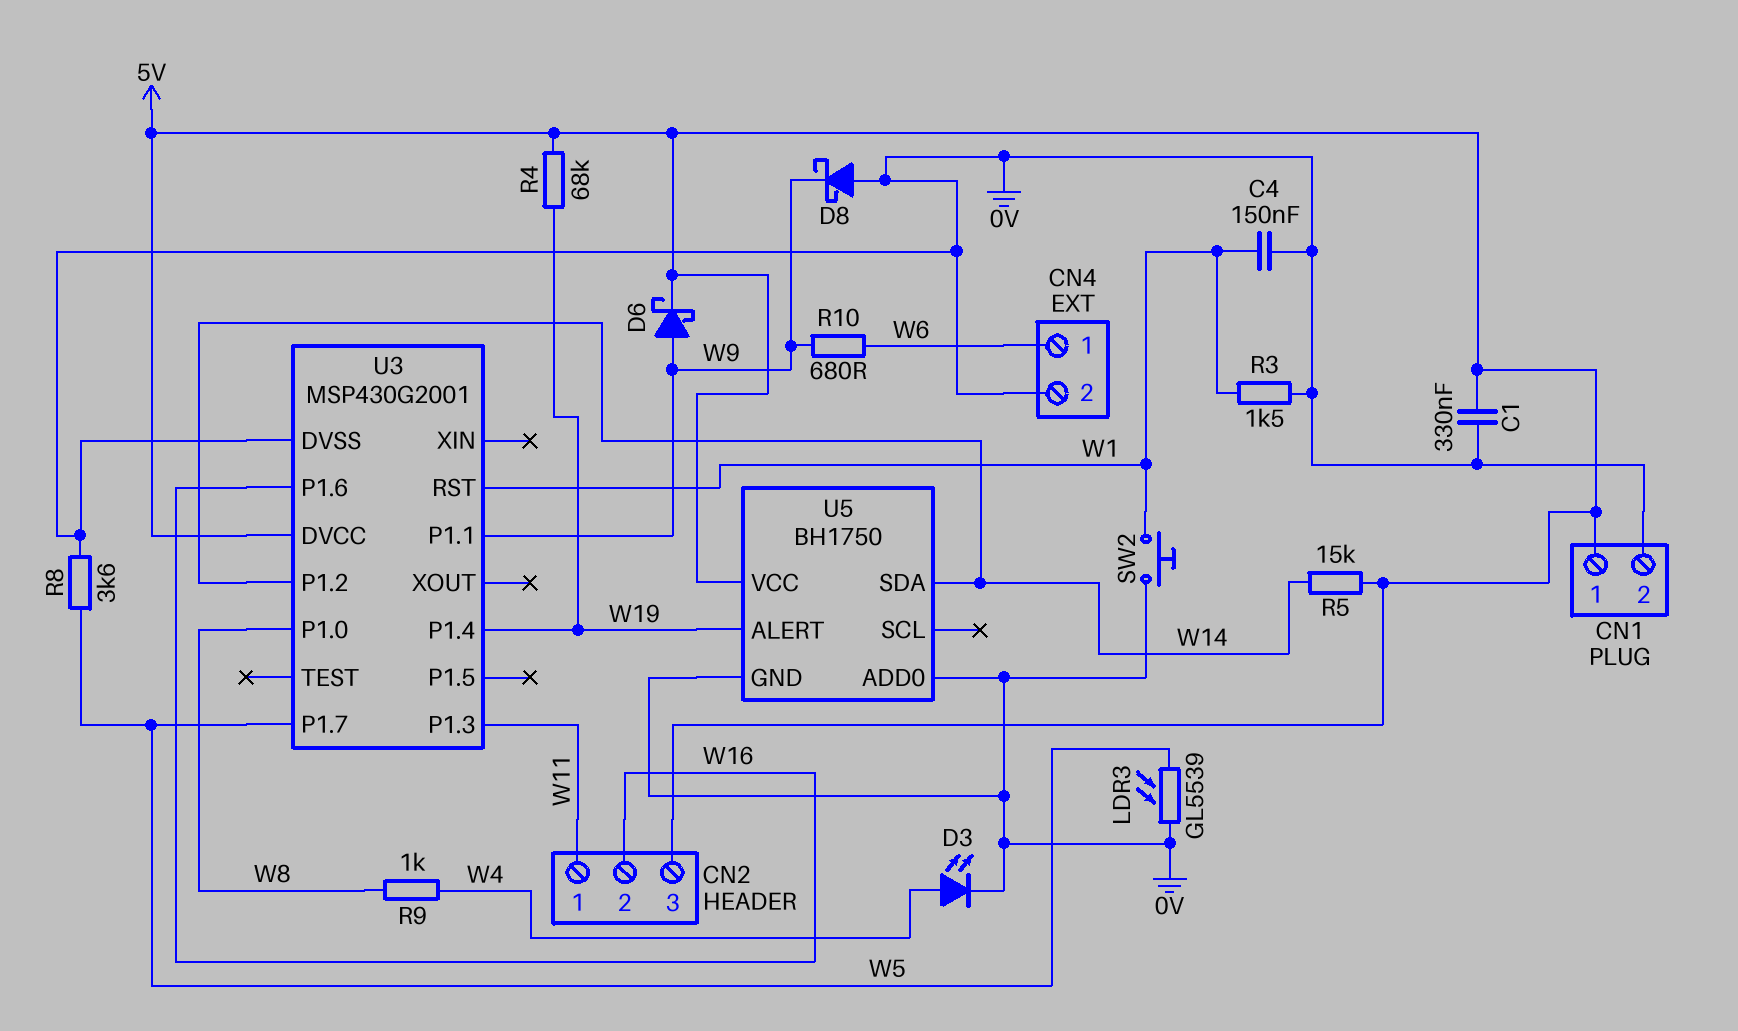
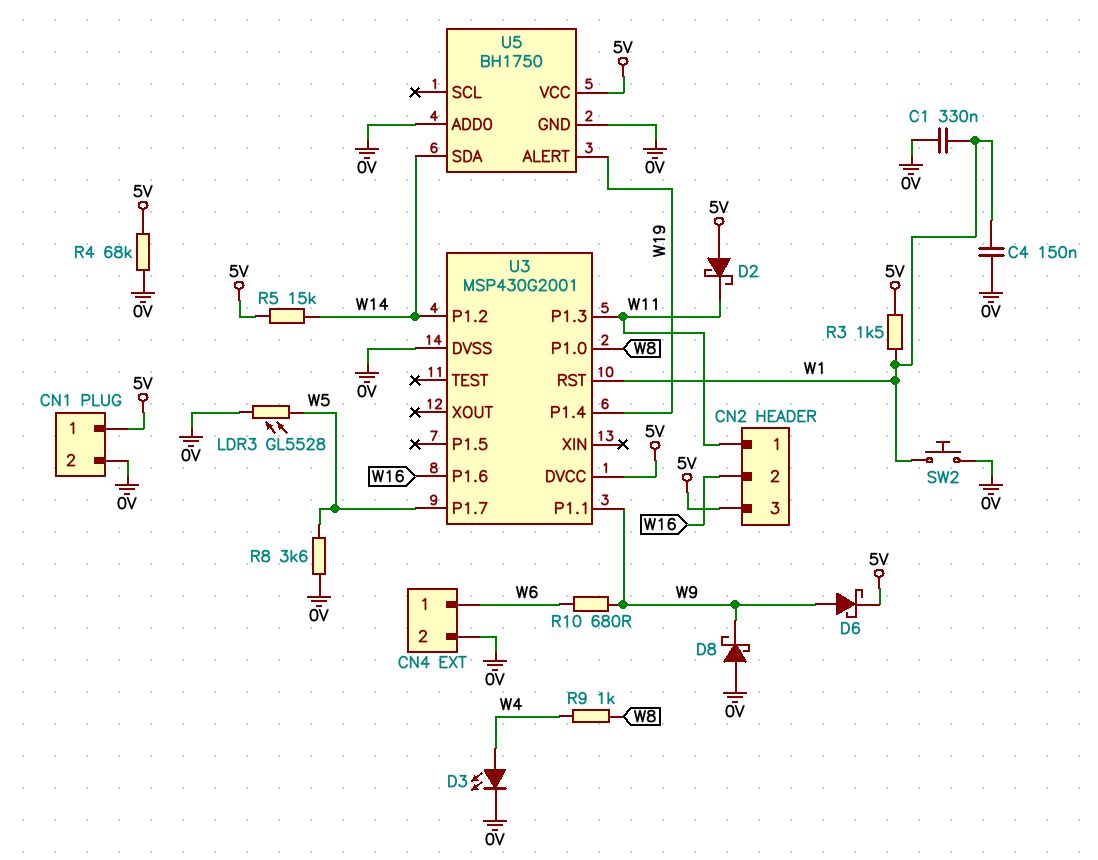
C1: 330nF (0V, 5V) -> 330nF (0V, W1)
D2: none -> schottky (A 5V, K W11)
LDR3: GL5539 (0V, W5) -> GL5528 (0V, W5)
R3: 1.5k (0V, W1) -> 1.5k (5V, W1)
R4: 68k (5V, W19) -> 68k (0V, 5V)

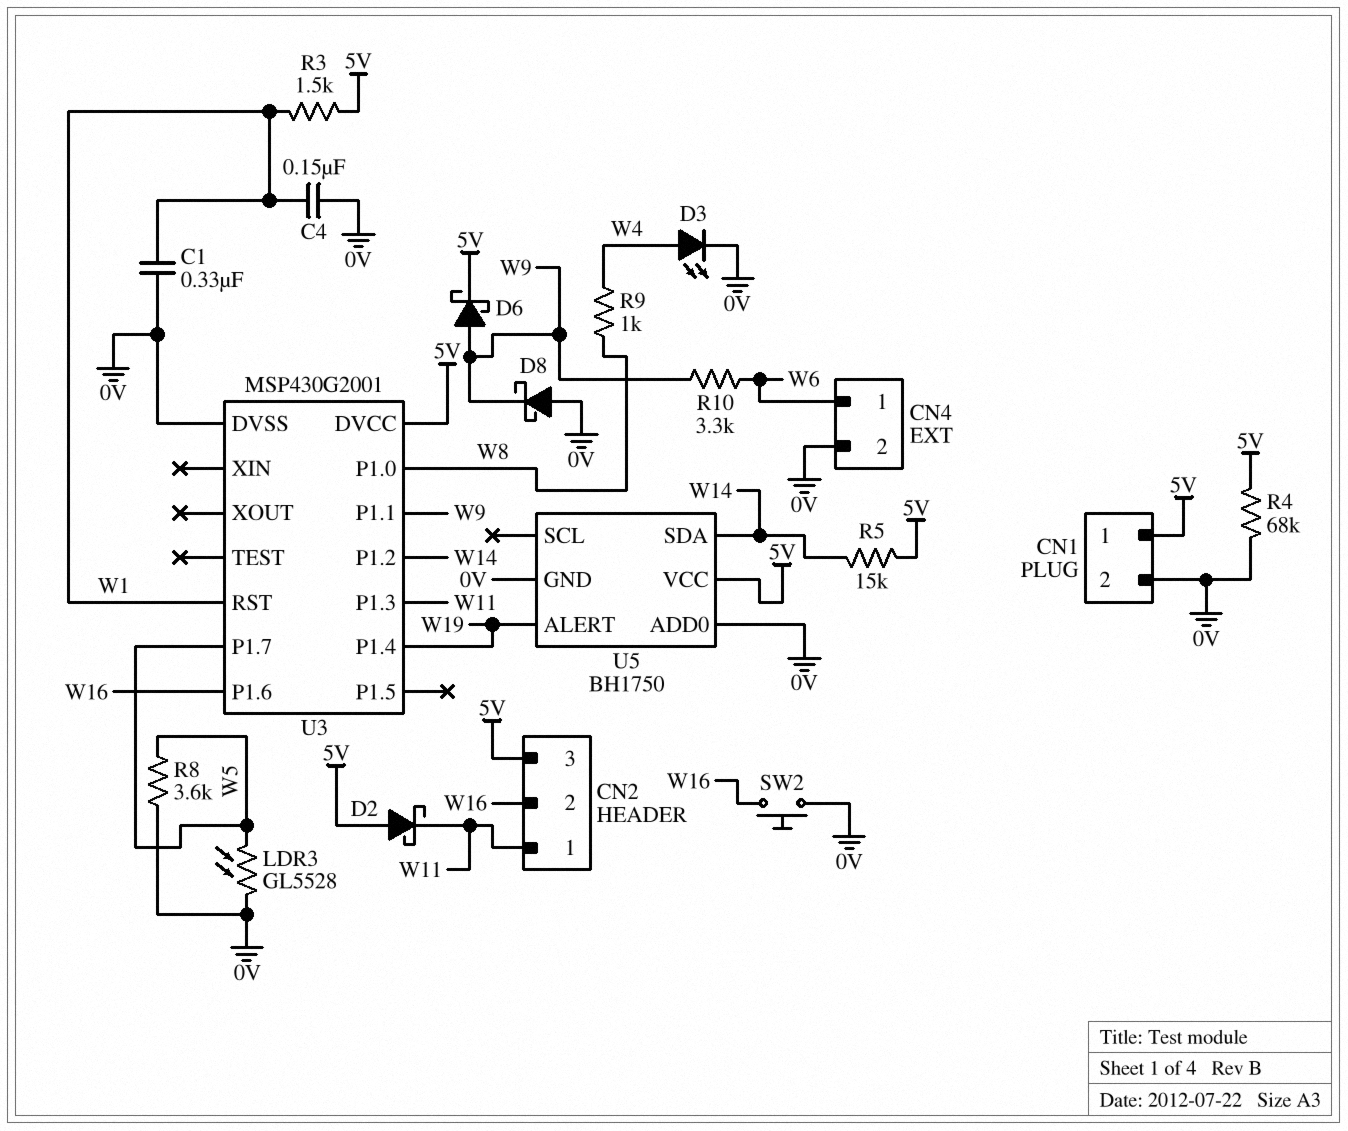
R10: 680 (W6, W9) -> 3.3k (W6, W9)
SW2: button (0V, W1) -> button (0V, W16)

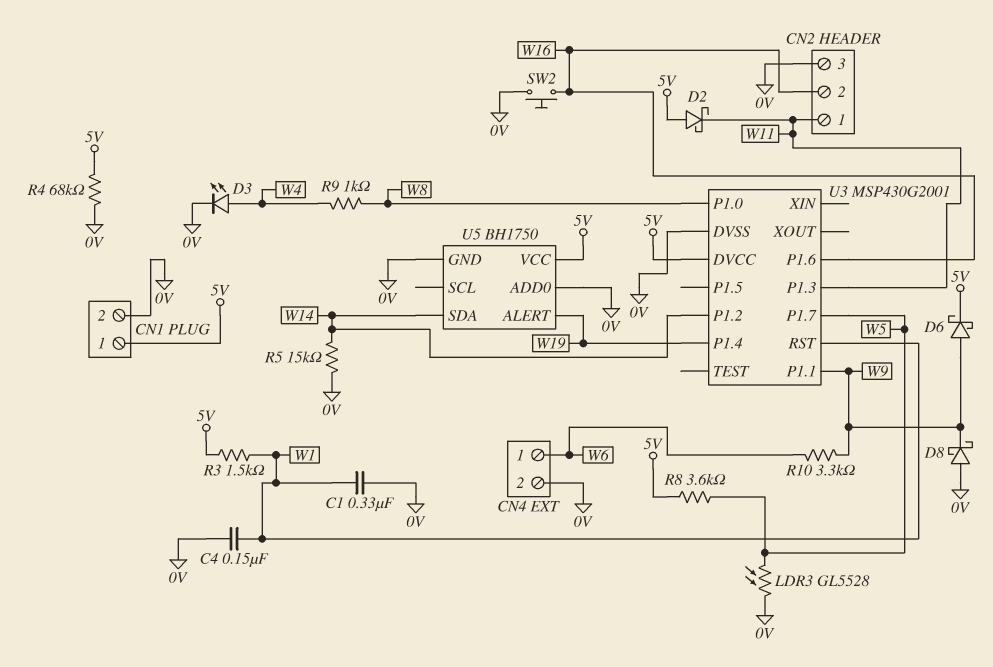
CN2 pin 3: 5V -> 0V
R5: 15k (5V, W14) -> 15k (0V, W14)
R8: 3.6k (0V, W5) -> 3.6k (5V, W5)

